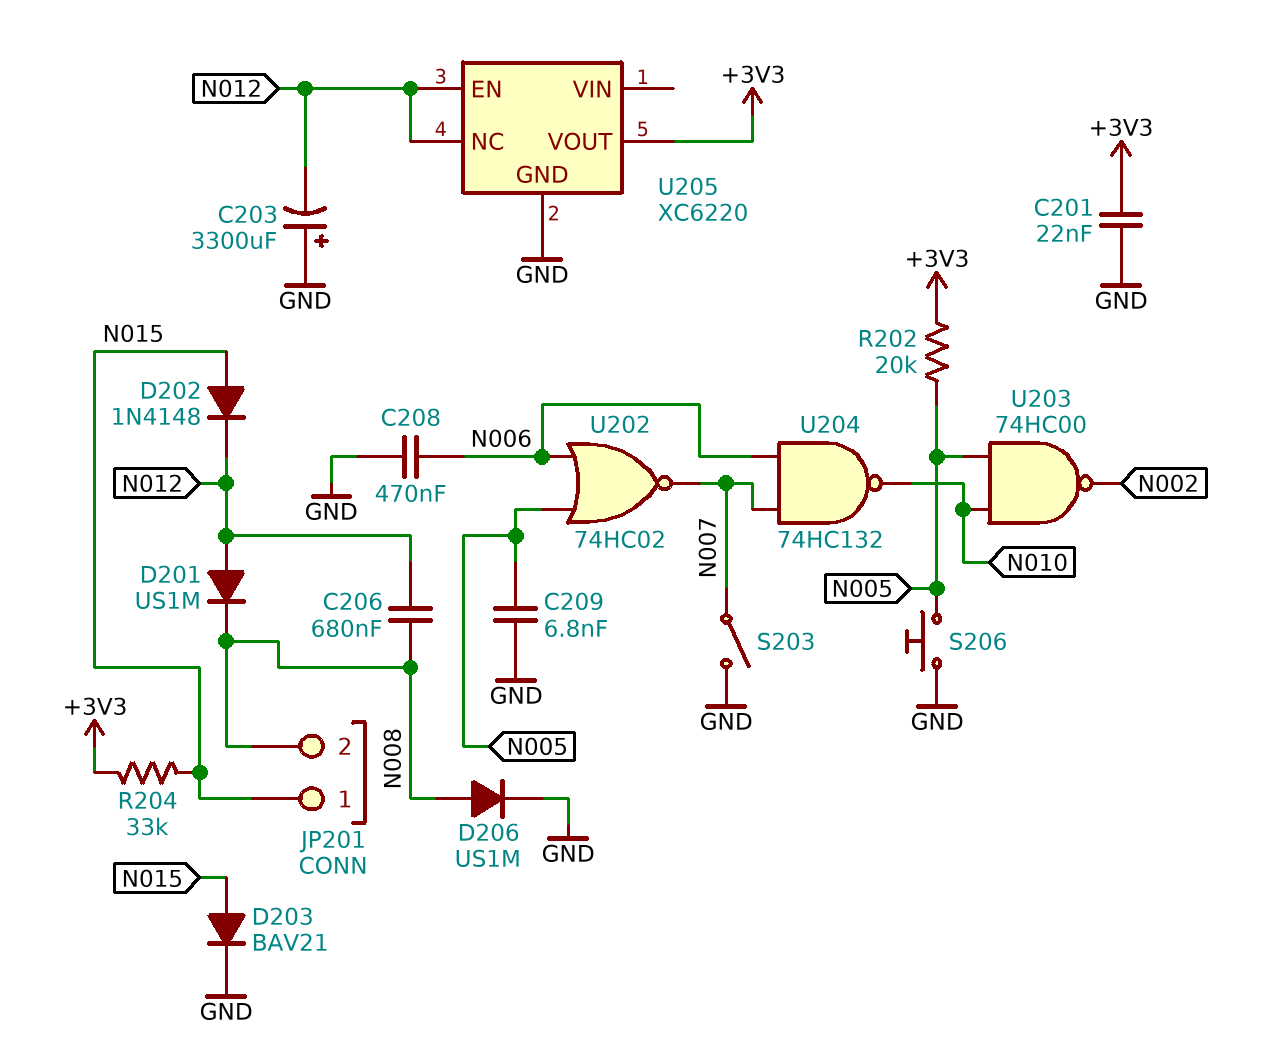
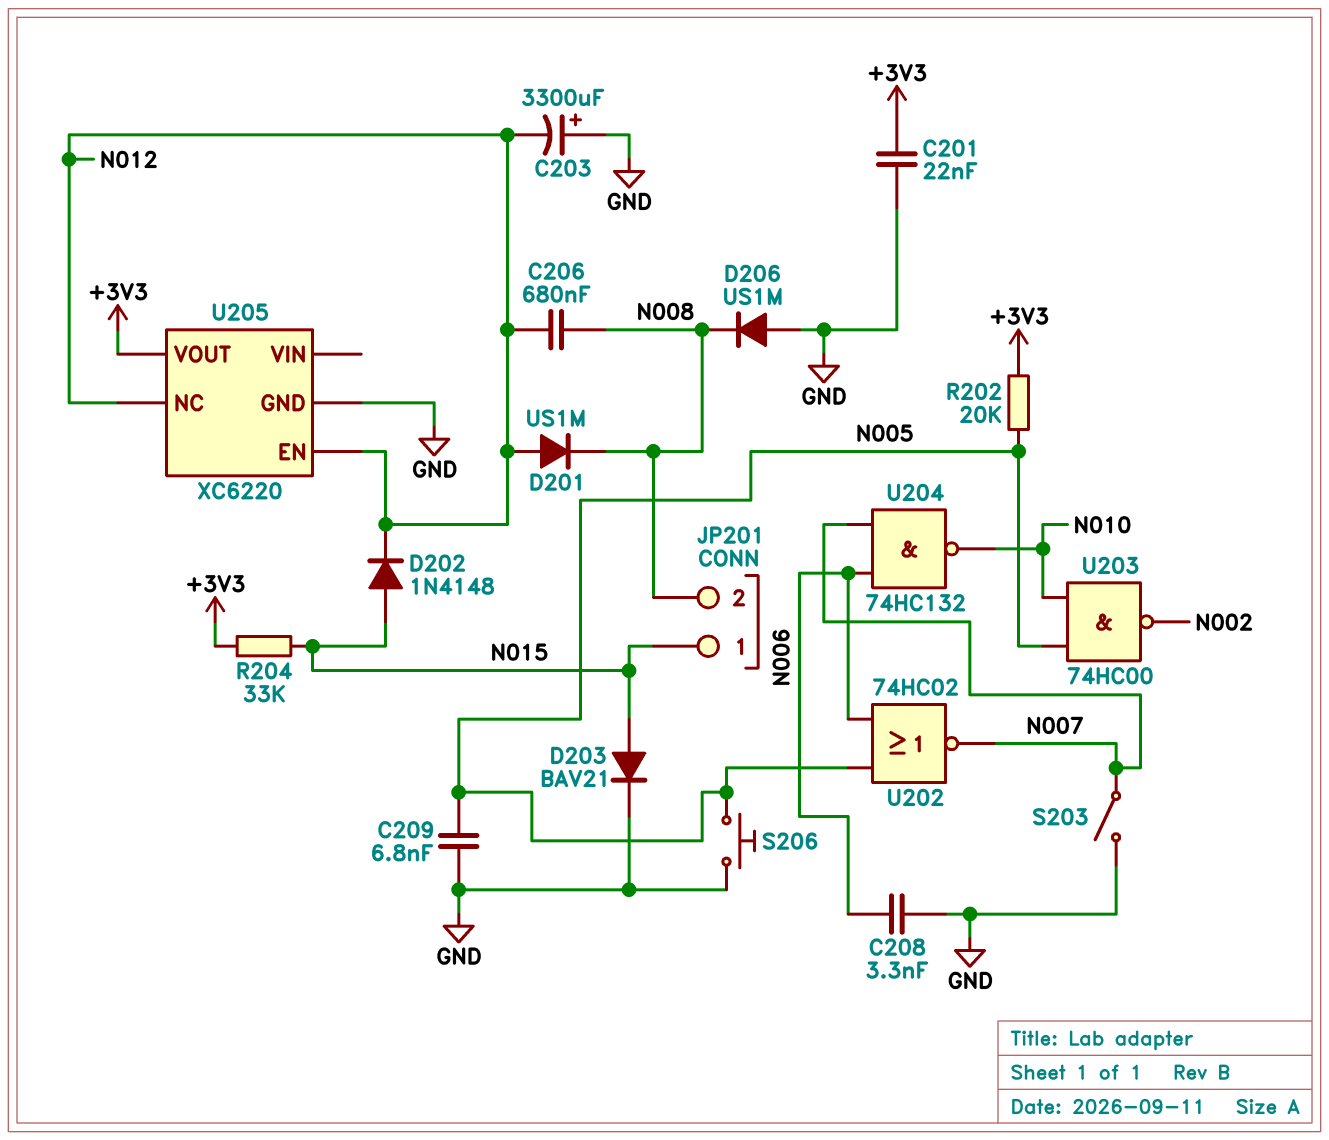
C208: 470nF (GND, N006) -> 3.3nF (GND, N006)
D206: diode US1M (A N008, K GND) -> diode US1M (A GND, K N008)

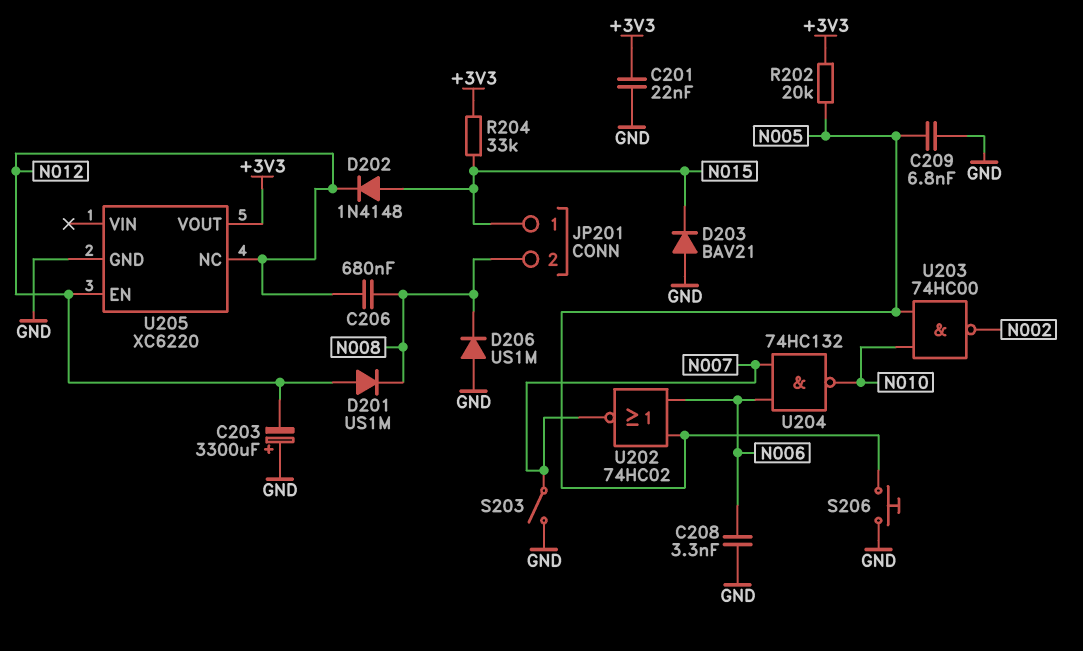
D203: diode BAV21 (A N015, K GND) -> diode BAV21 (A GND, K N015)

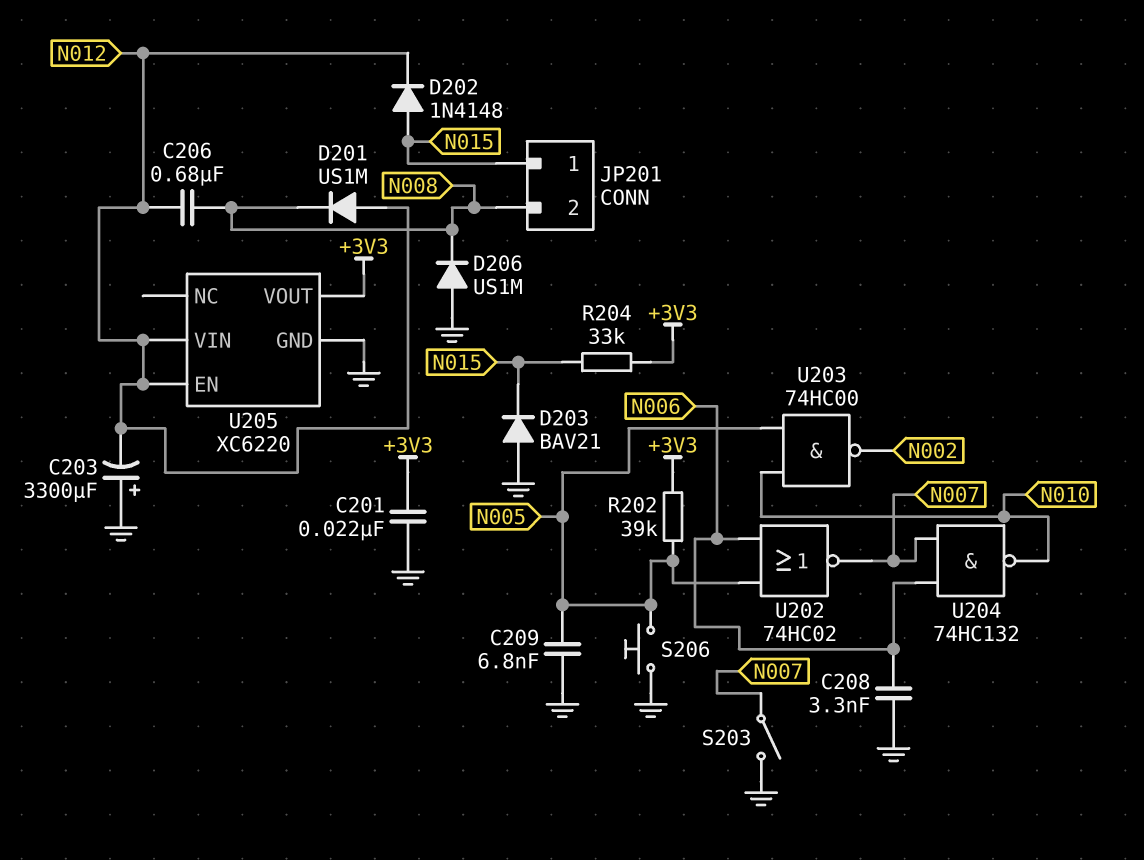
R202: 20k (+3V3, N005) -> 39k (+3V3, N005)
U205 pin NC: N012 -> none
U205 pin VIN: none -> N012

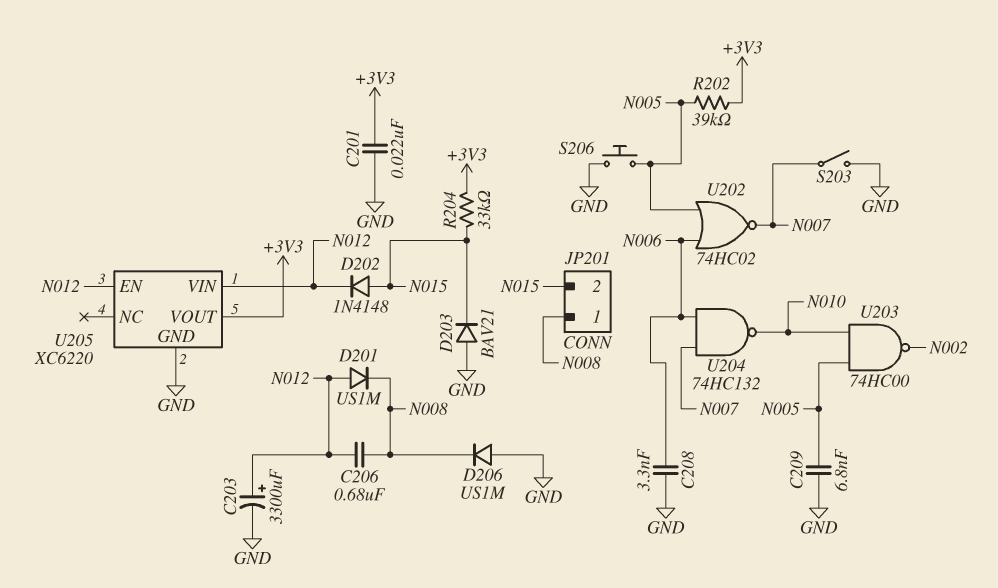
C203: 3300uF (plus GND, minus N012) -> 3300uF (plus N012, minus GND)
JP201 pin 1: N015 -> N008
JP201 pin 2: N008 -> N015

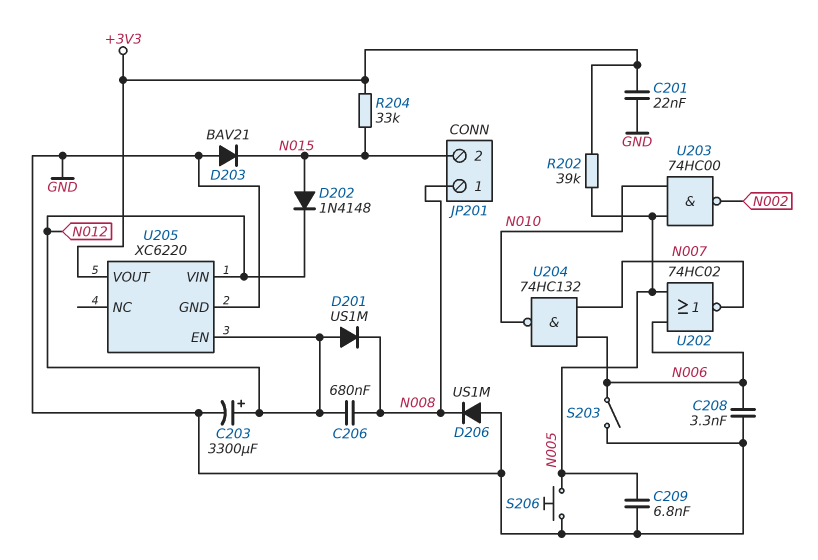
S203: switch (GND, N007) -> switch (GND, N006)

